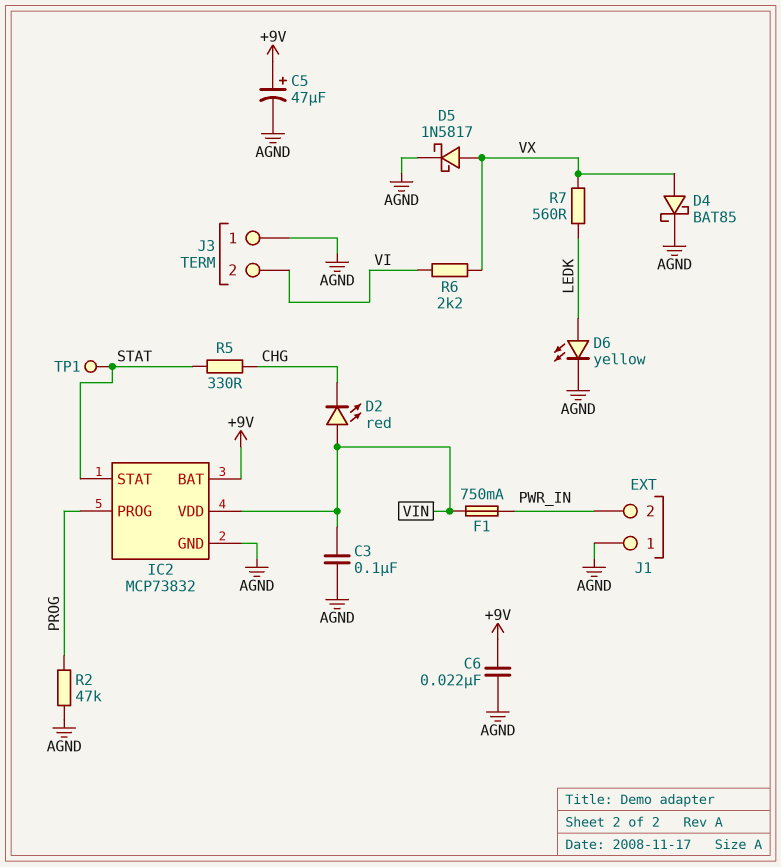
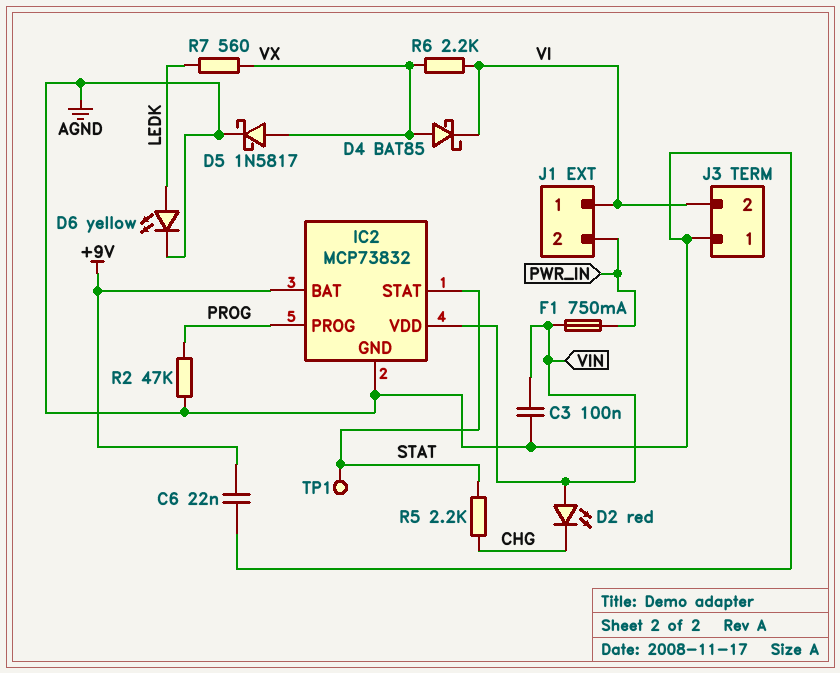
C5: 47uF (plus +9V, minus AGND) -> none
D4: schottky BAT85 (A VX, K AGND) -> schottky BAT85 (A VX, K VI)
J1 pin 1: AGND -> VI
R5: 330 (CHG, STAT) -> 2.2k (CHG, STAT)

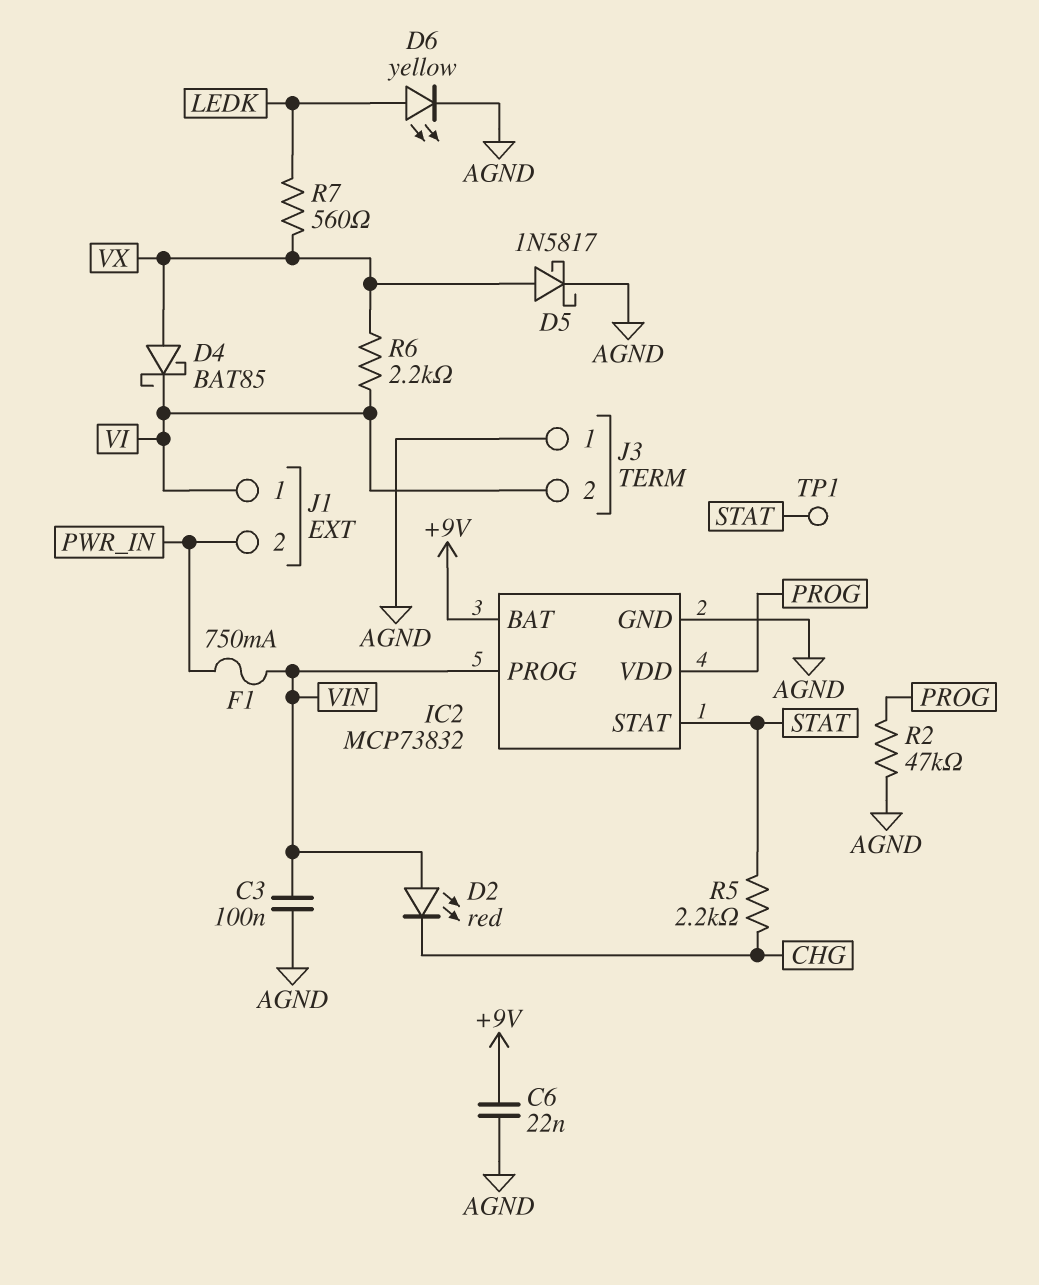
IC2 pin PROG: PROG -> VIN
IC2 pin VDD: VIN -> PROG

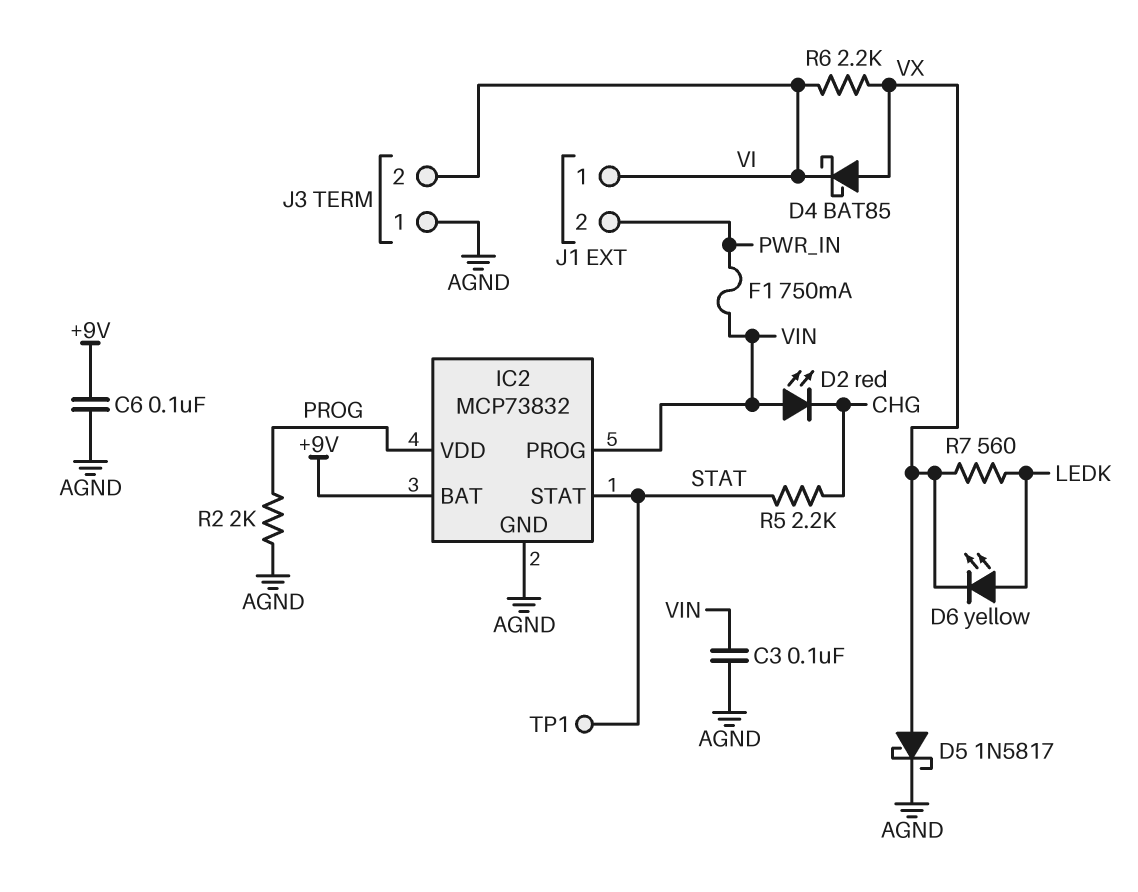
C6: 22nF (+9V, AGND) -> 100nF (+9V, AGND)
D6: LED yellow (A LEDK, K AGND) -> LED yellow (A LEDK, K VX)
R2: 47k (AGND, PROG) -> 2k (AGND, PROG)

